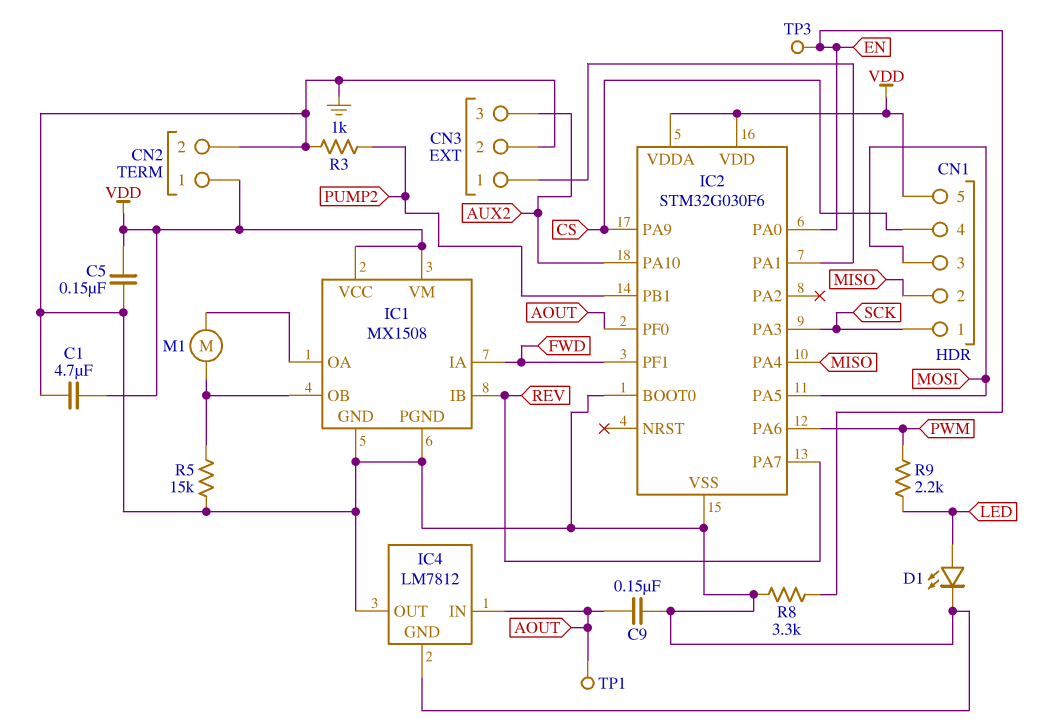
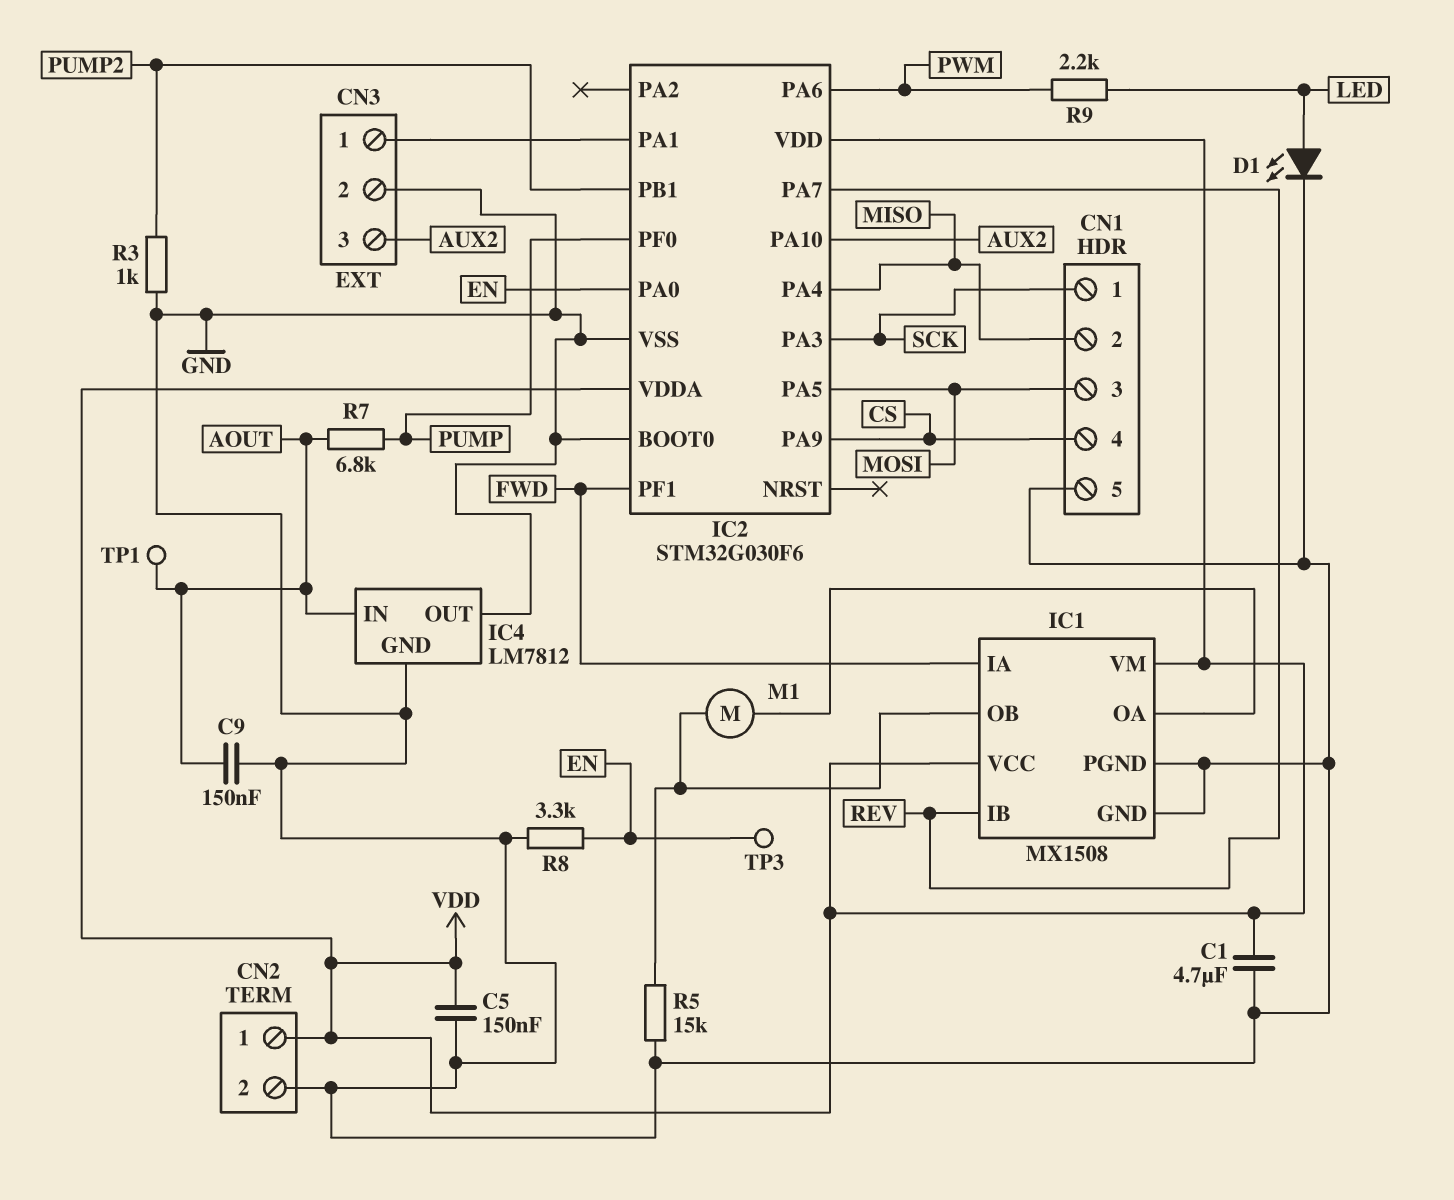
CN1 pin 5: VDD -> GND
IC2 pin PF0: AOUT -> PUMP
R7: none -> 6.8k (AOUT, PUMP)

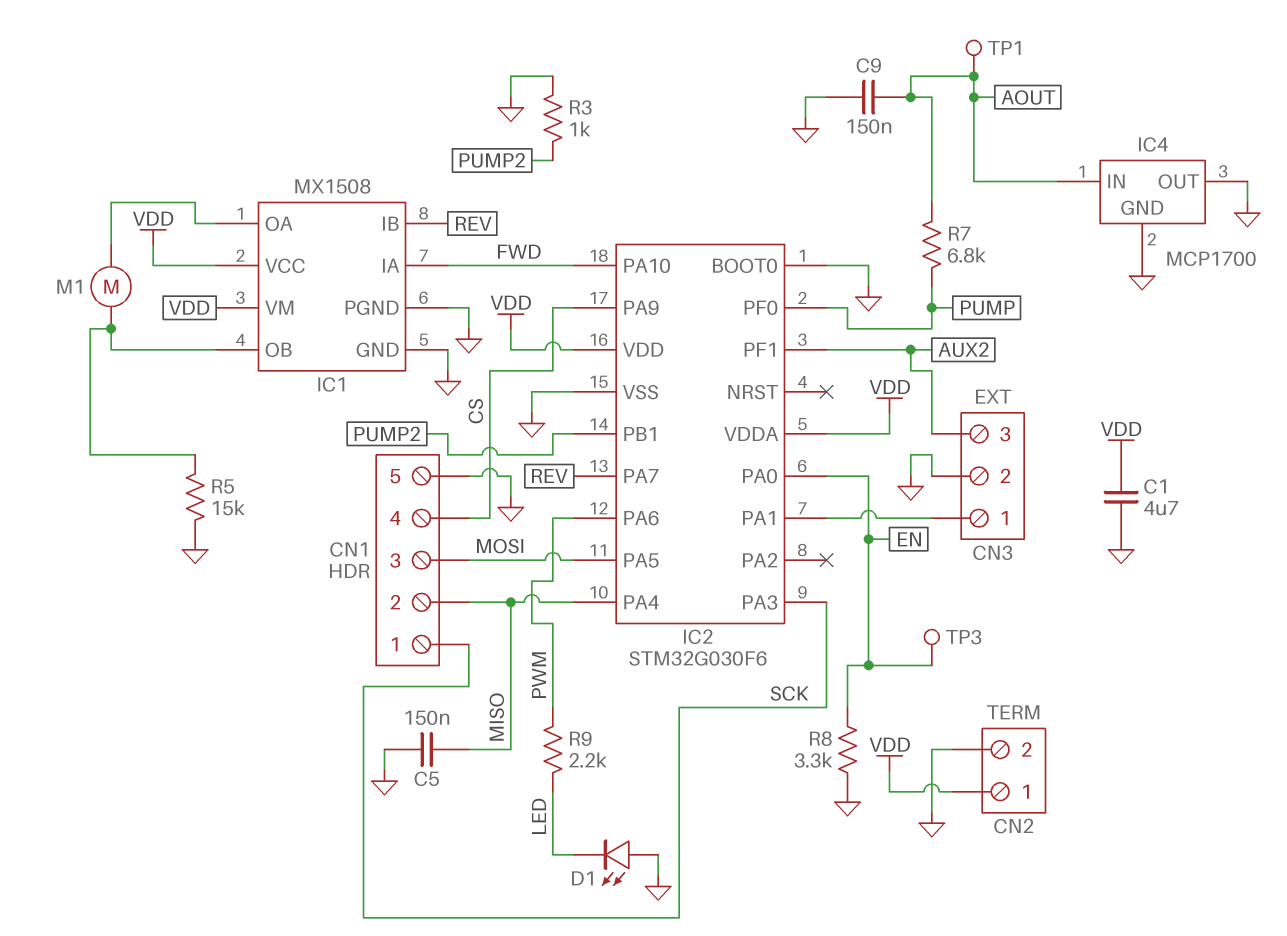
C5: 150nF (GND, VDD) -> 150nF (GND, MISO)
D1: LED (A LED, K GND) -> LED (A GND, K LED)
IC2 pin PA10: AUX2 -> FWD
IC2 pin PF1: FWD -> AUX2
IC4: LM7812 -> MCP1700

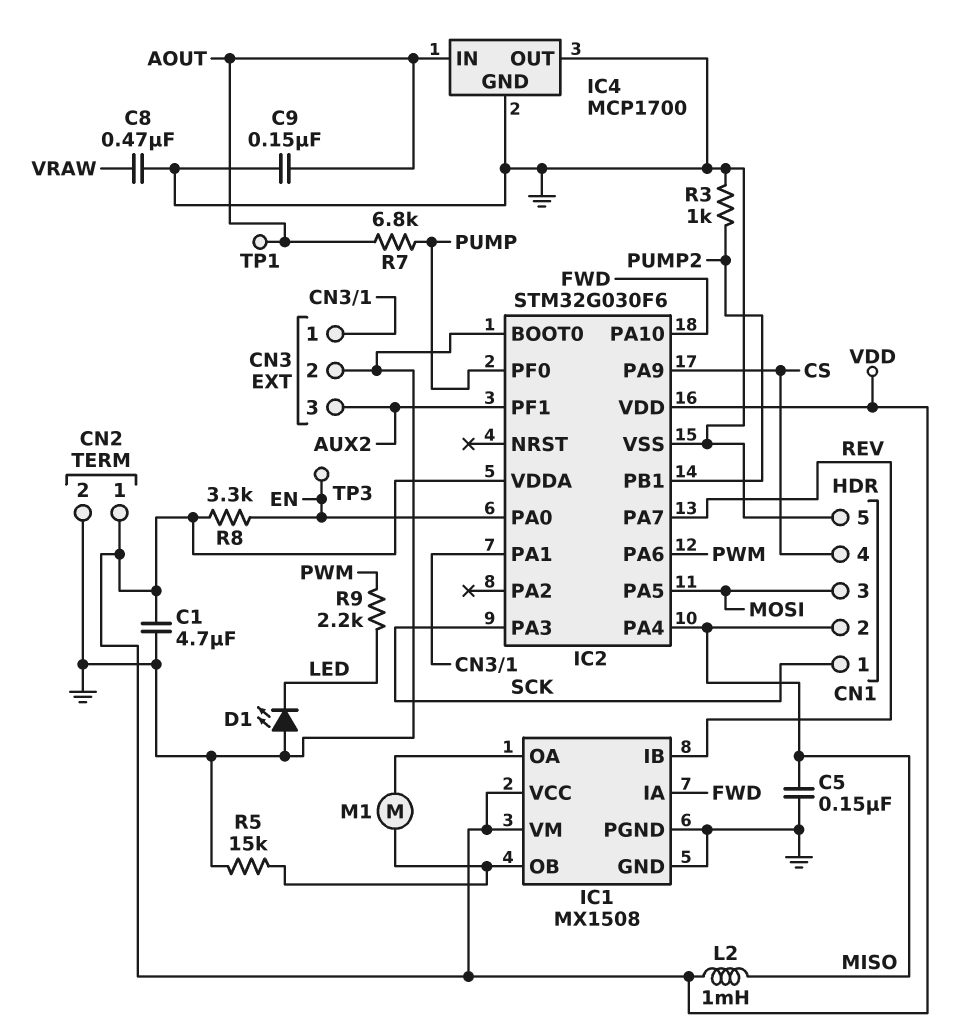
C8: none -> 470nF (GND, VRAW)
L2: none -> 1mH (MISO, VDD)
R8: 3.3k (EN, GND) -> 3.3k (EN, VDD)

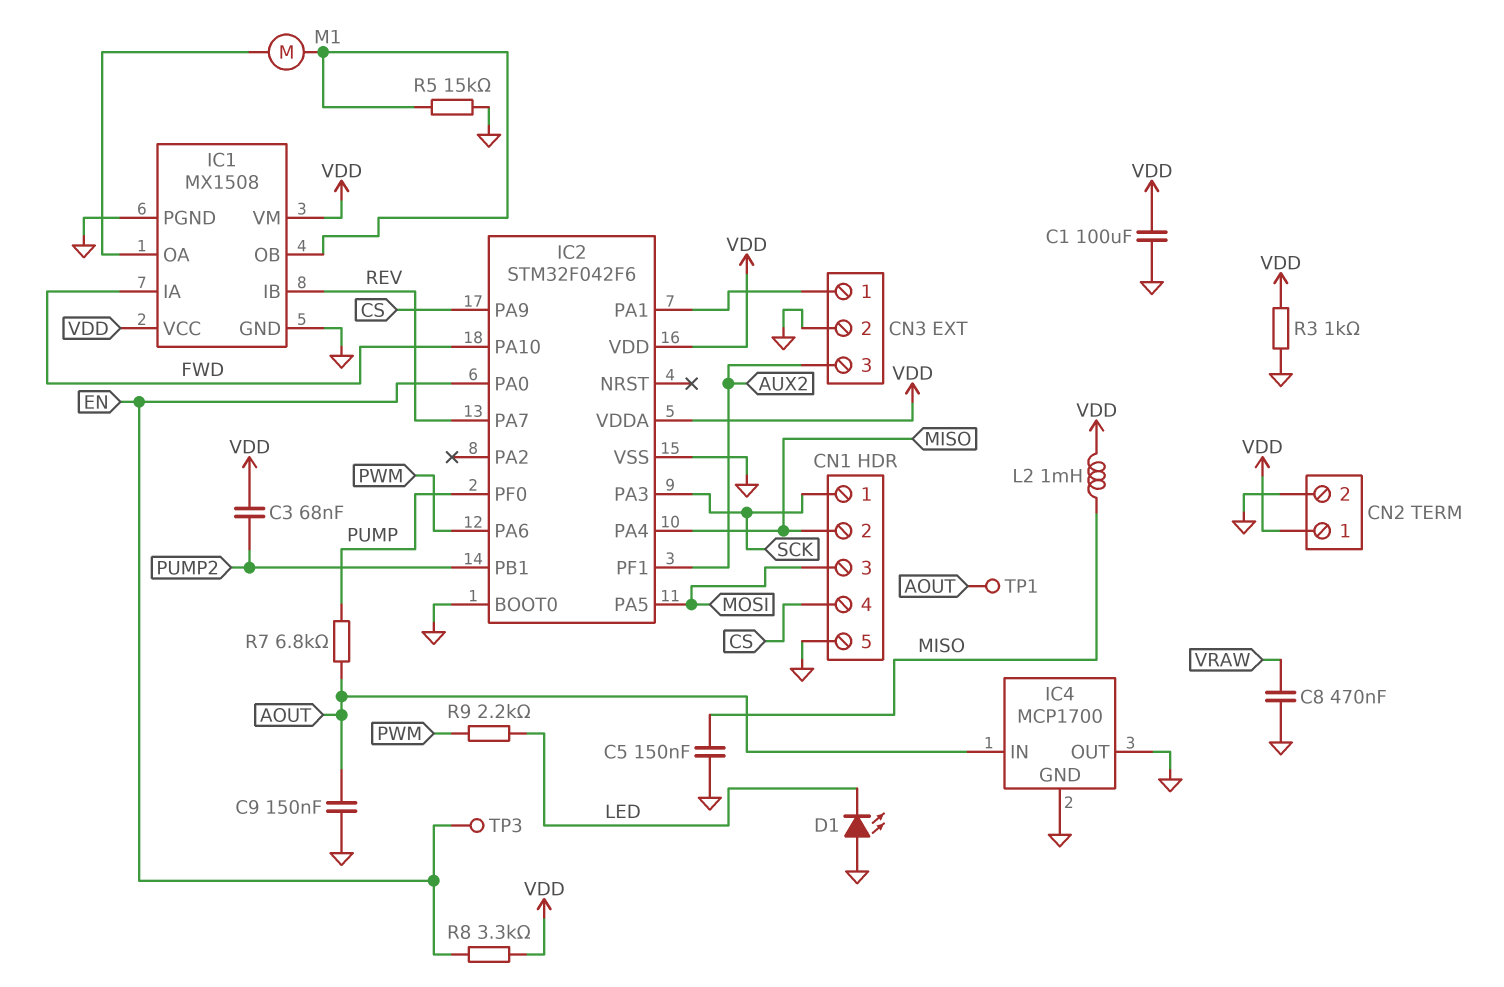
C1: 4.7uF (GND, VDD) -> 100uF (GND, VDD)
C3: none -> 68nF (PUMP2, VDD)
IC2: STM32G030F6 -> STM32F042F6
R3: 1k (GND, PUMP2) -> 1k (GND, VDD)

